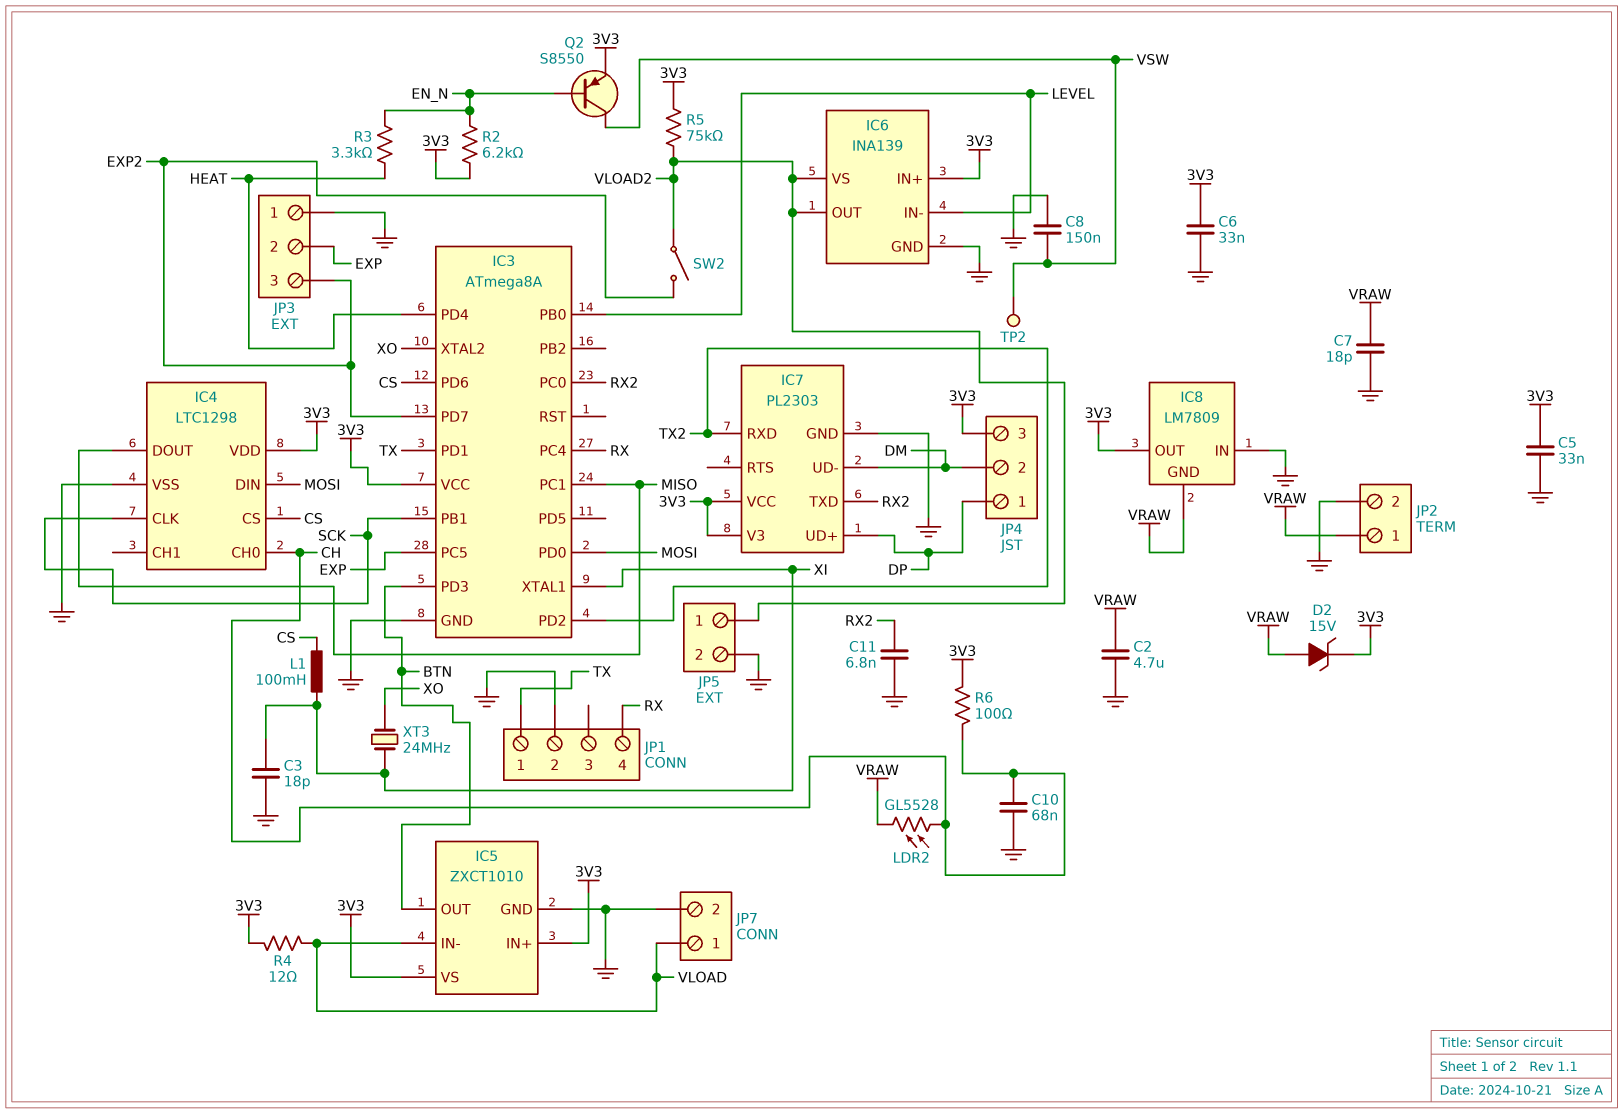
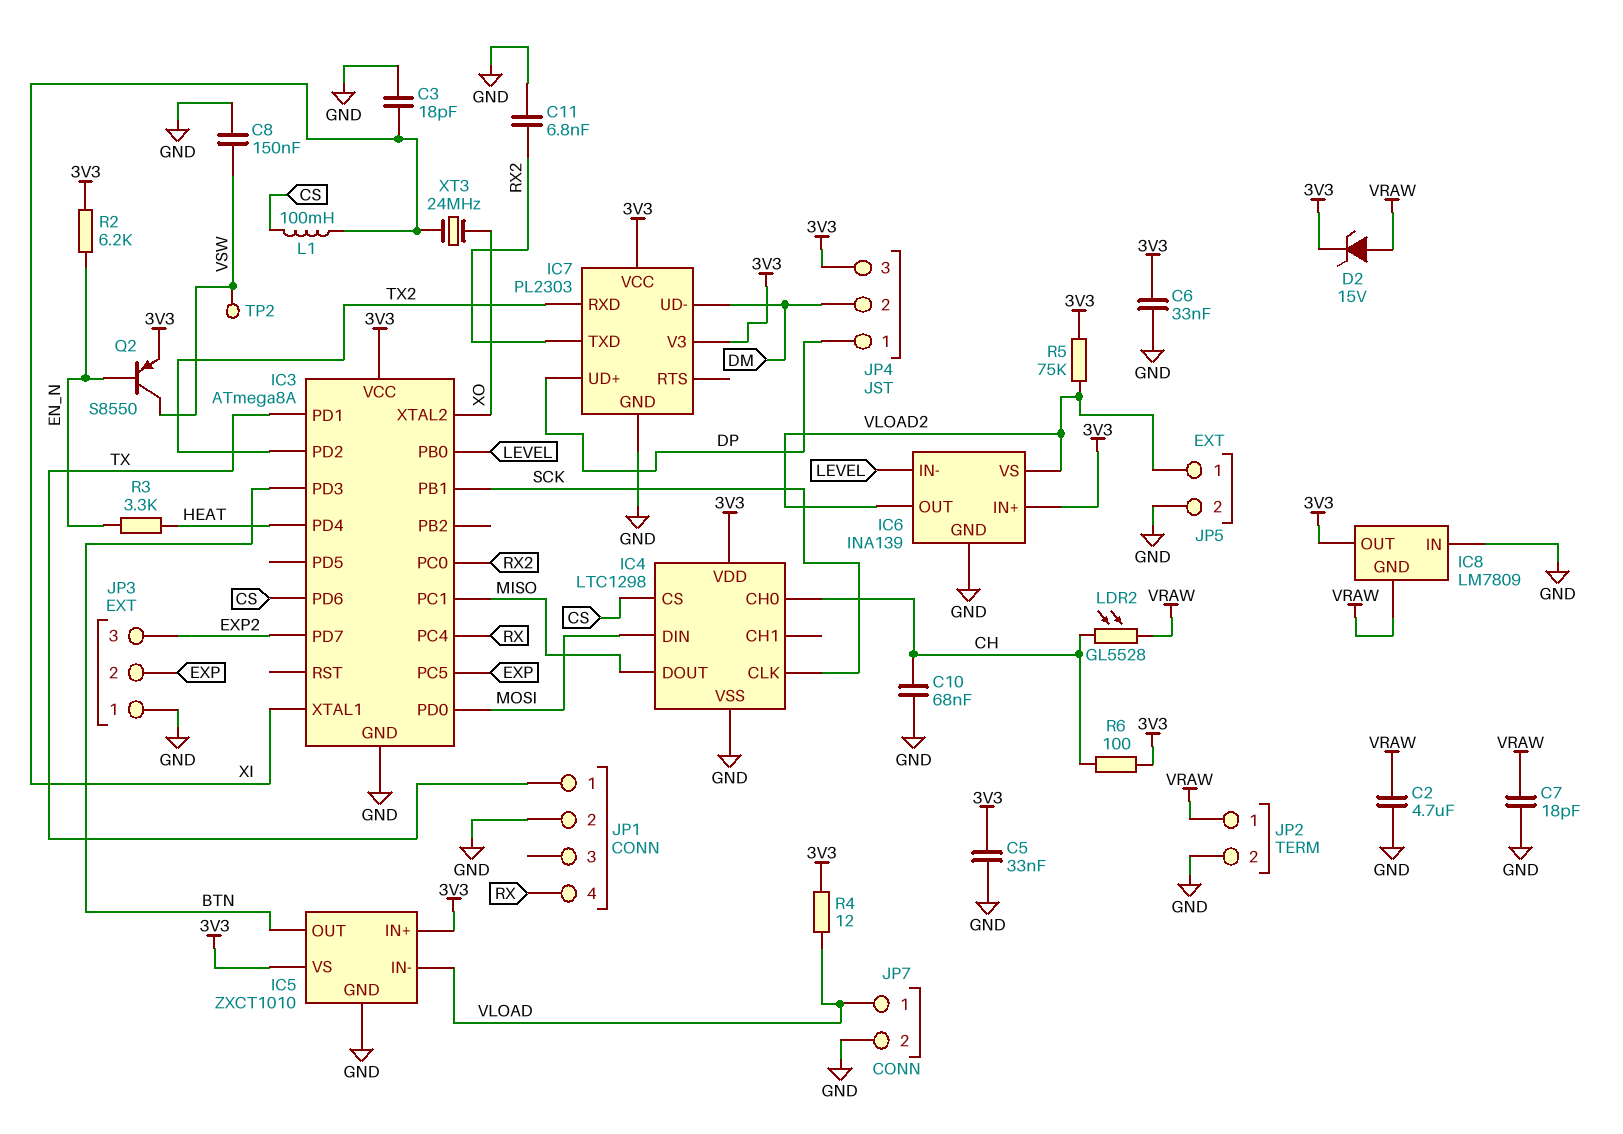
SW2: switch (EXP2, VLOAD2) -> none

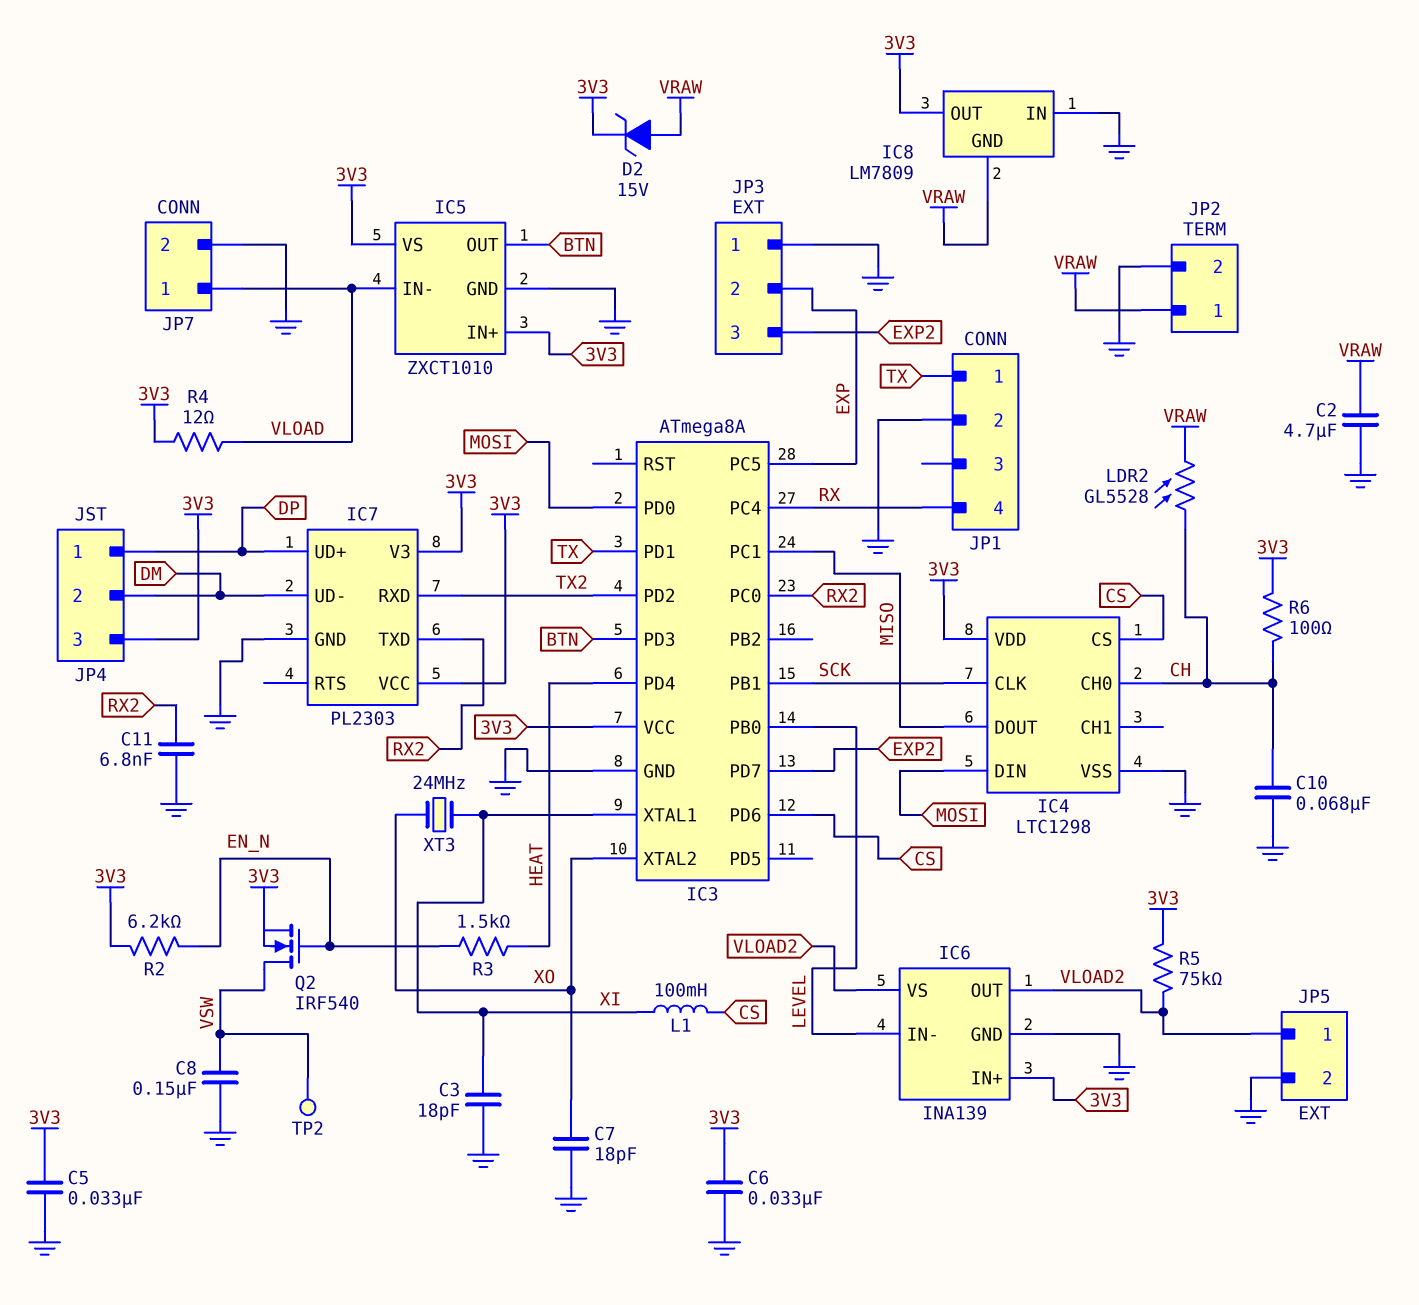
C7: 18pF (GND, VRAW) -> 18pF (GND, XO)
Q2: PNP S8550 (B EN_N, C VSW, E 3V3) -> NMOS IRF540 (G EN_N, D VSW, S 3V3)
R3: 3.3k (EN_N, HEAT) -> 1.5k (EN_N, HEAT)

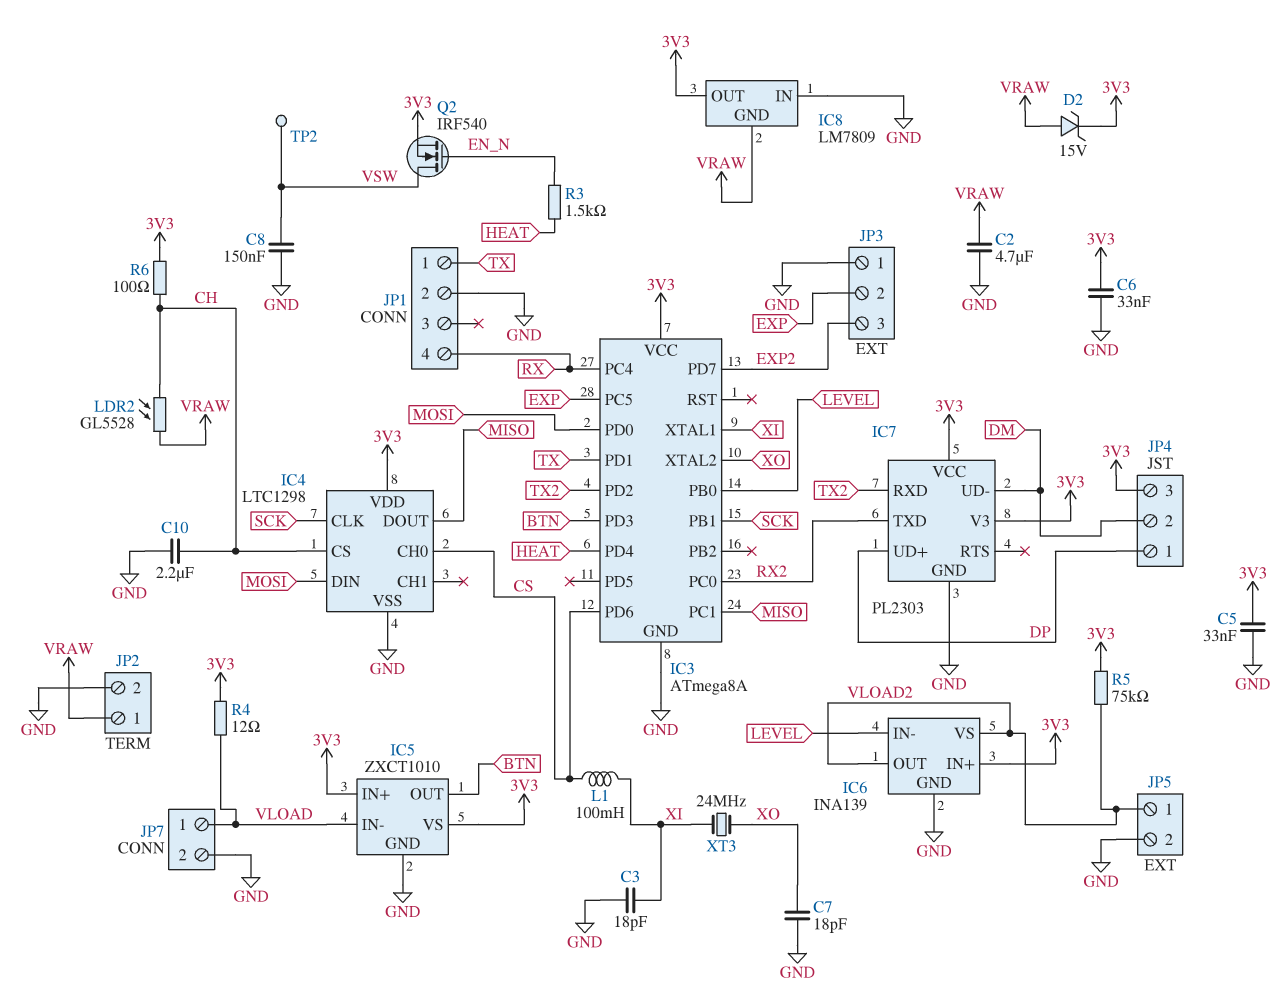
C10: 68nF (CH, GND) -> 2.2uF (CH, GND)
C11: 6.8nF (GND, RX2) -> none
IC4 pin CH0: CH -> CS
IC4 pin CS: CS -> CH
R2: 6.2k (3V3, EN_N) -> none

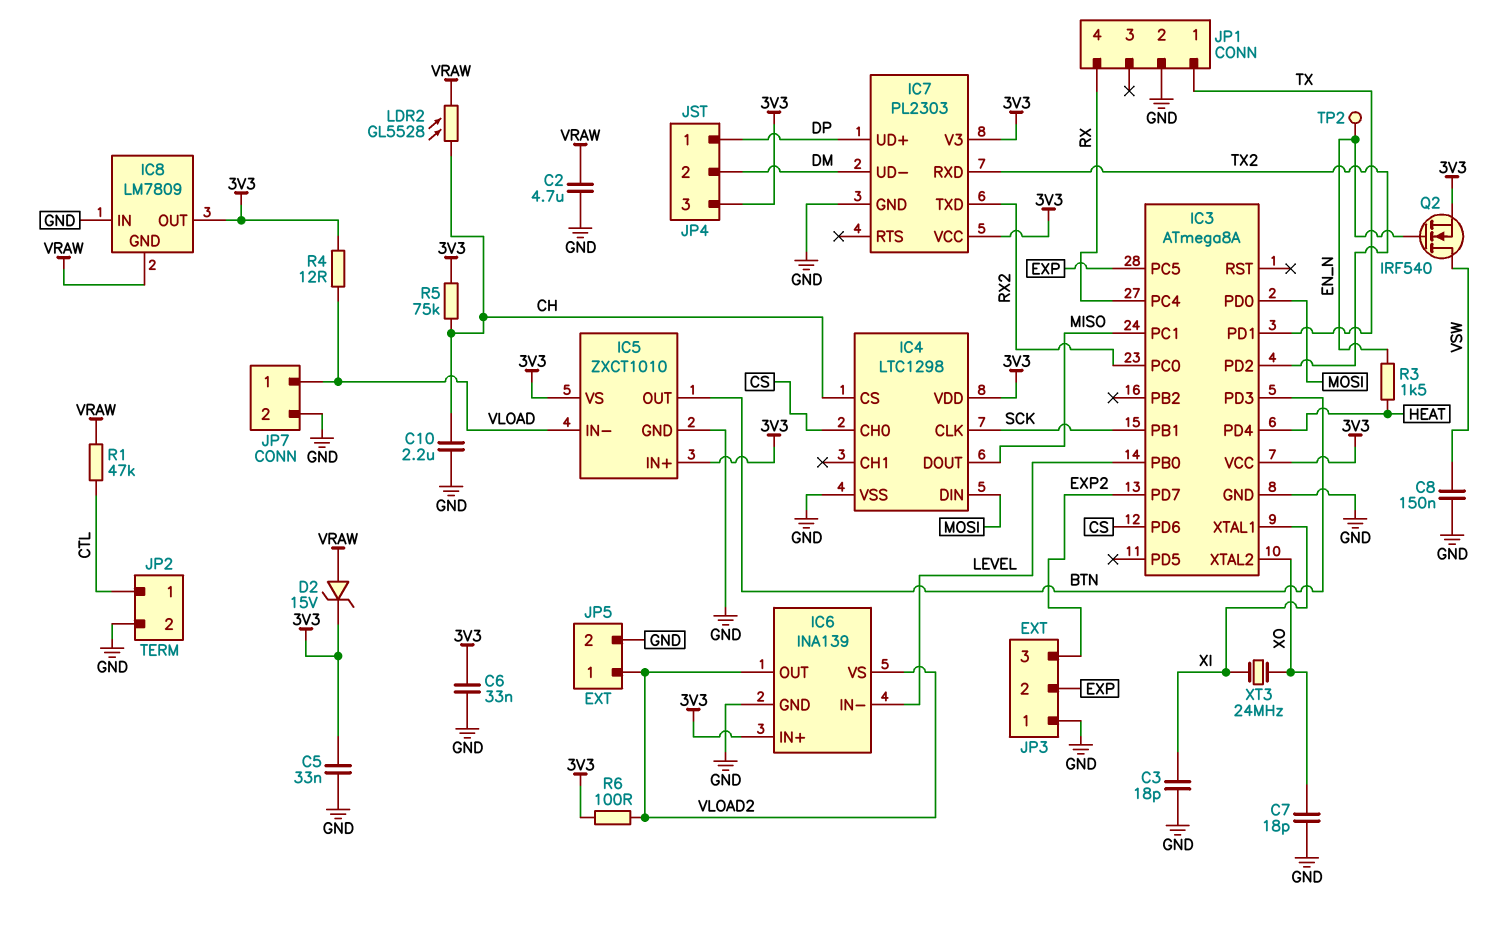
JP2 pin 1: VRAW -> CTL
L1: 100mH (CS, XI) -> none
R1: none -> 47k (CTL, VRAW)
R5: 75k (3V3, VLOAD2) -> 75k (3V3, CH)
R6: 100 (3V3, CH) -> 100 (3V3, VLOAD2)
TP2: test point (VSW) -> test point (EN_N)

